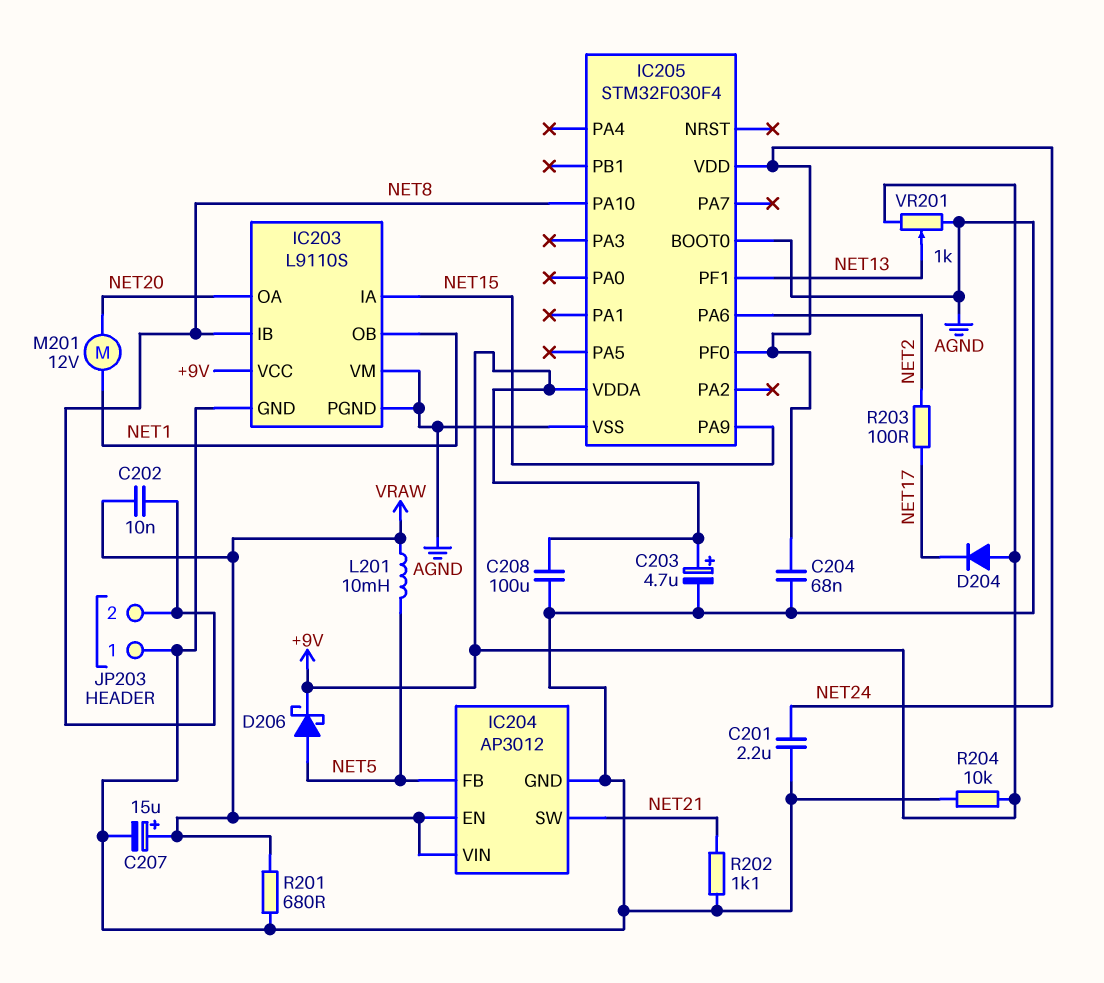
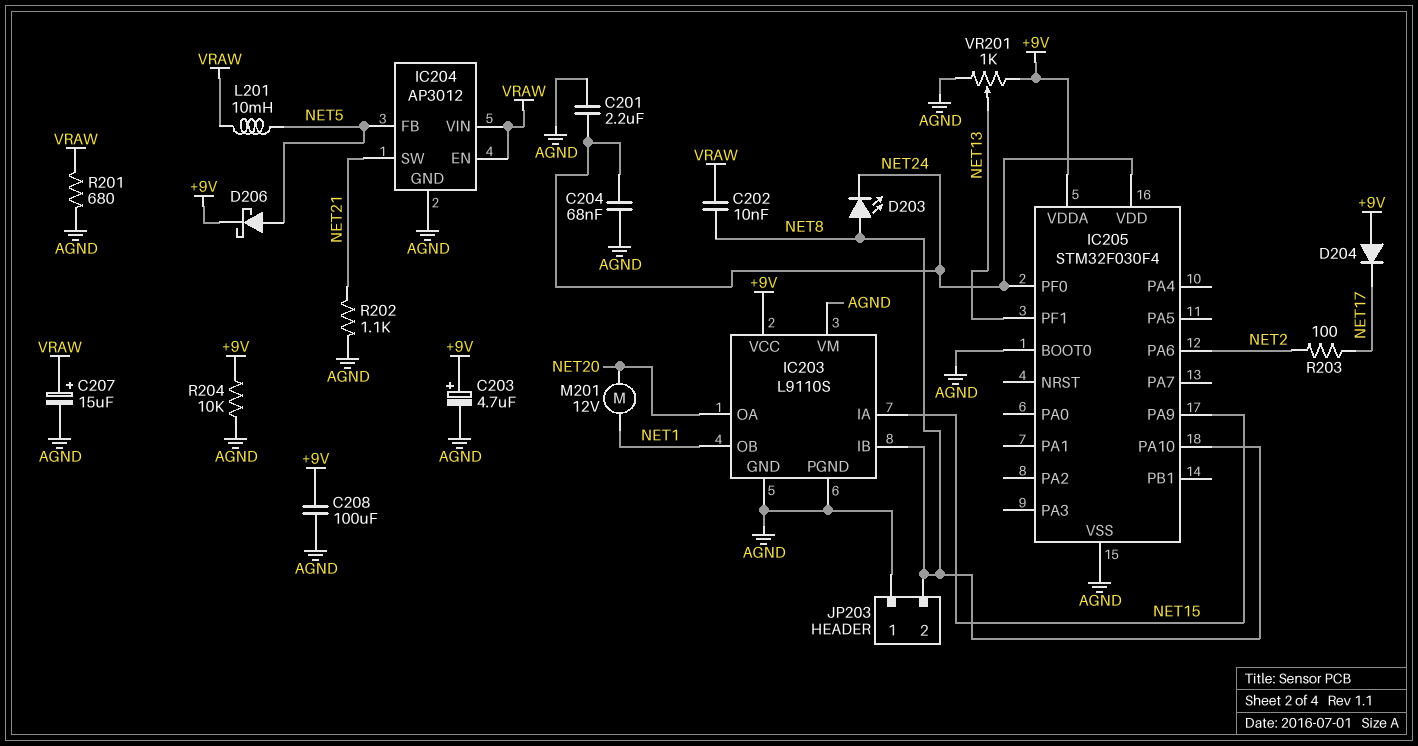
D203: none -> LED (A NET8, K NET24)

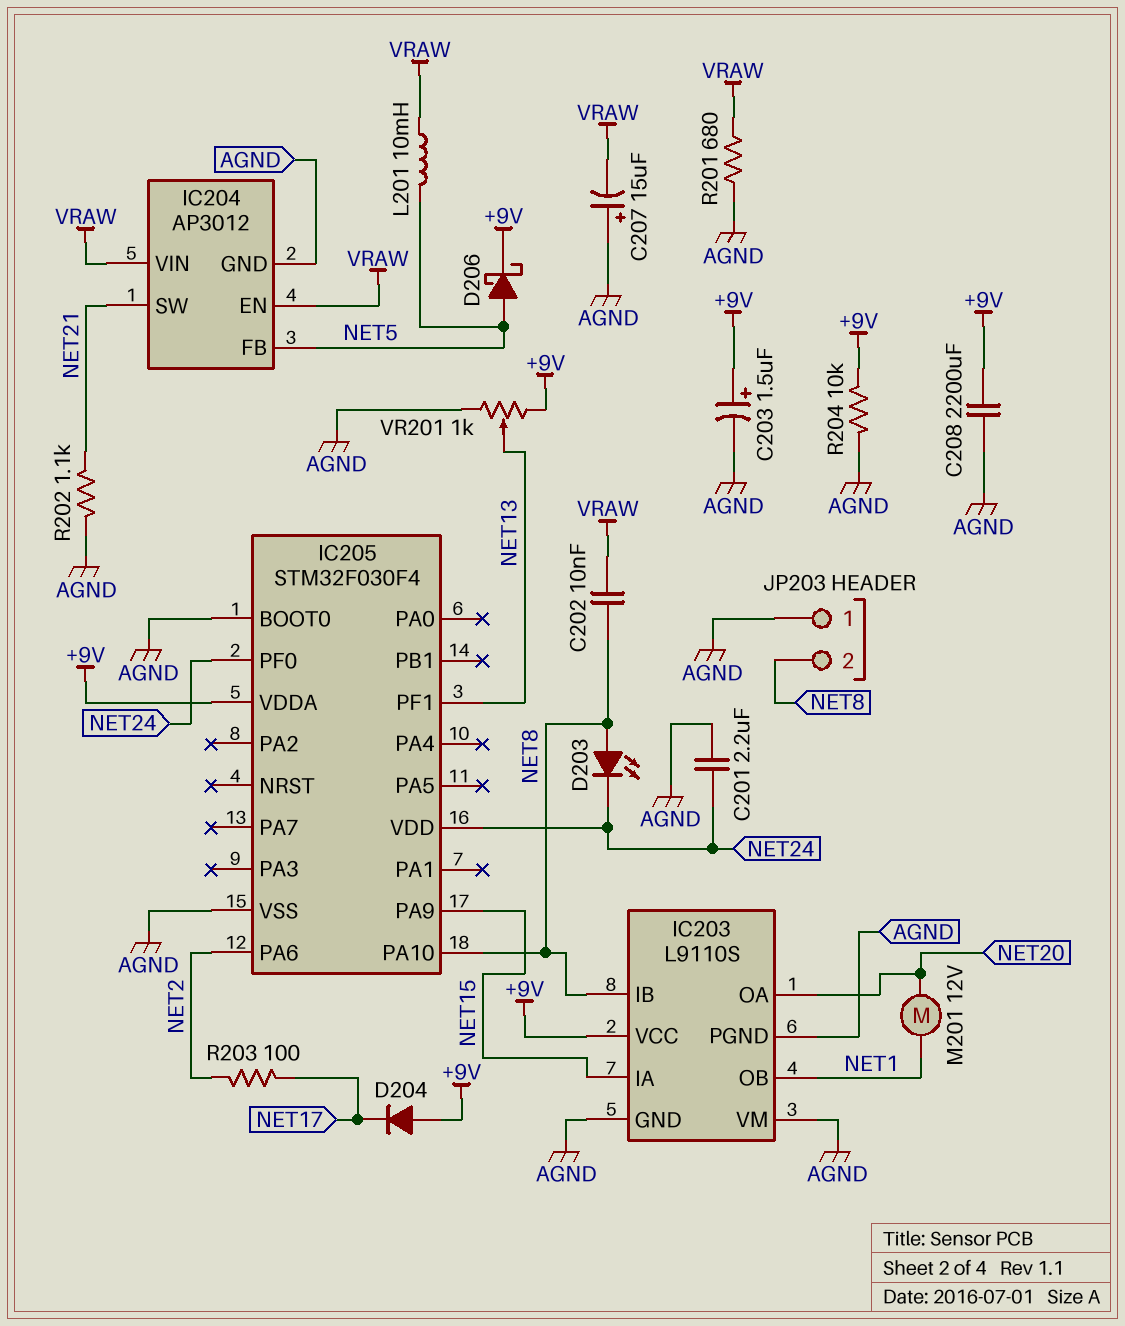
C203: 4.7uF (plus +9V, minus AGND) -> 1.5uF (plus +9V, minus AGND)
C204: 68nF (AGND, NET24) -> none
C207: 15uF (plus VRAW, minus AGND) -> 15uF (plus AGND, minus VRAW)
C208: 100uF (+9V, AGND) -> 2200uF (+9V, AGND)

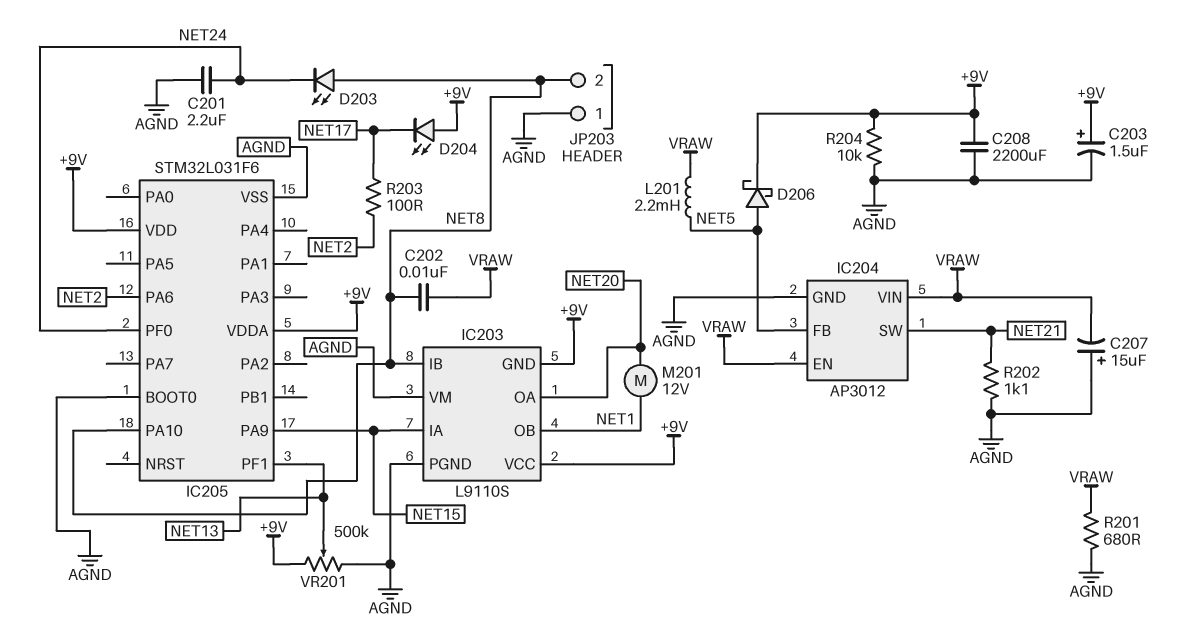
D204: diode (A +9V, K NET17) -> LED (A +9V, K NET17)
IC203 pin GND: AGND -> +9V
IC205: STM32F030F4 -> STM32L031F6
IC205 pin VDD: NET24 -> +9V
L201: 10mH (NET5, VRAW) -> 2.2mH (NET5, VRAW)
VR201: 1k (+9V, AGND, wiper NET13) -> 500k (+9V, AGND, wiper NET13)

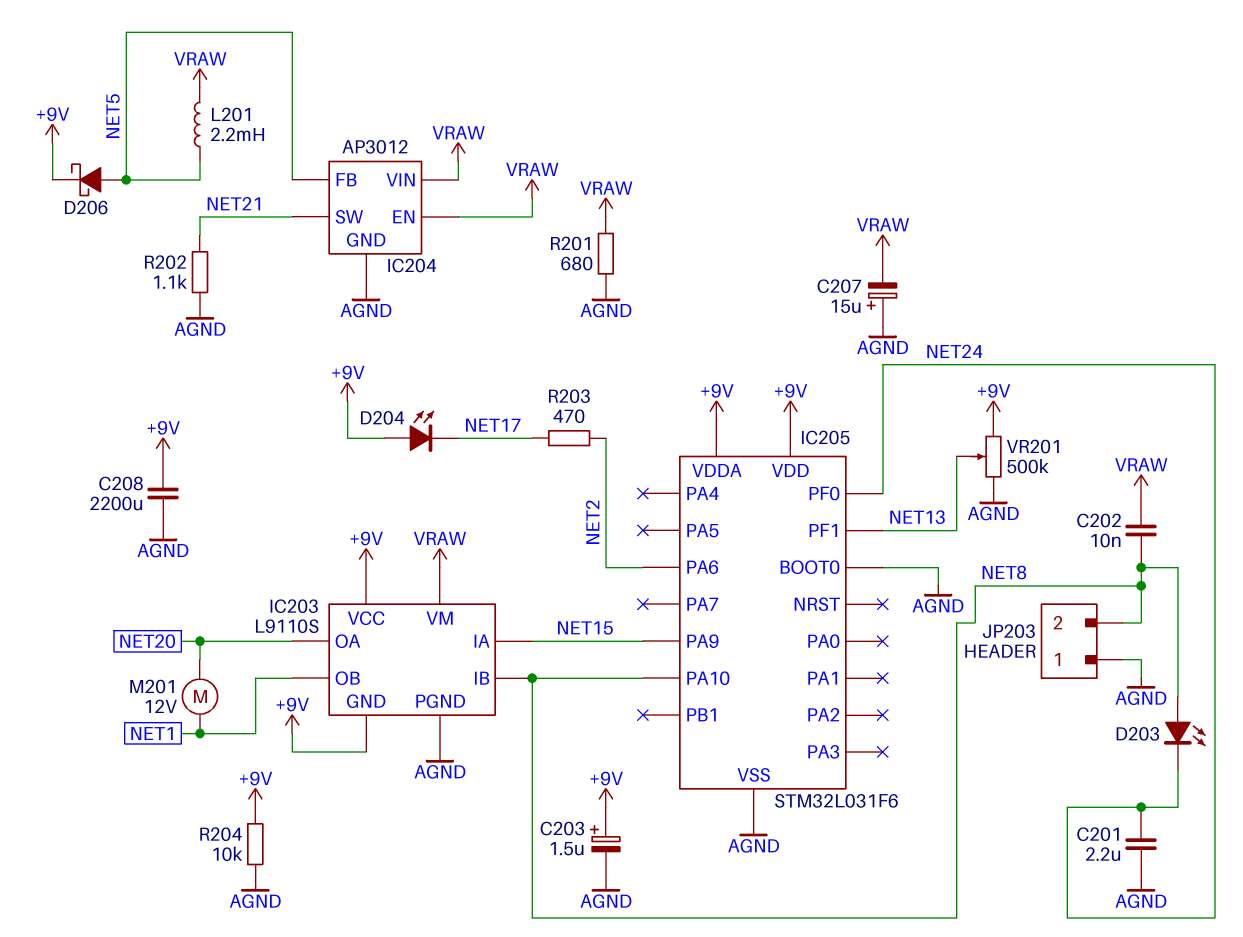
IC203 pin VM: AGND -> VRAW
R203: 100 (NET2, NET17) -> 470 (NET2, NET17)

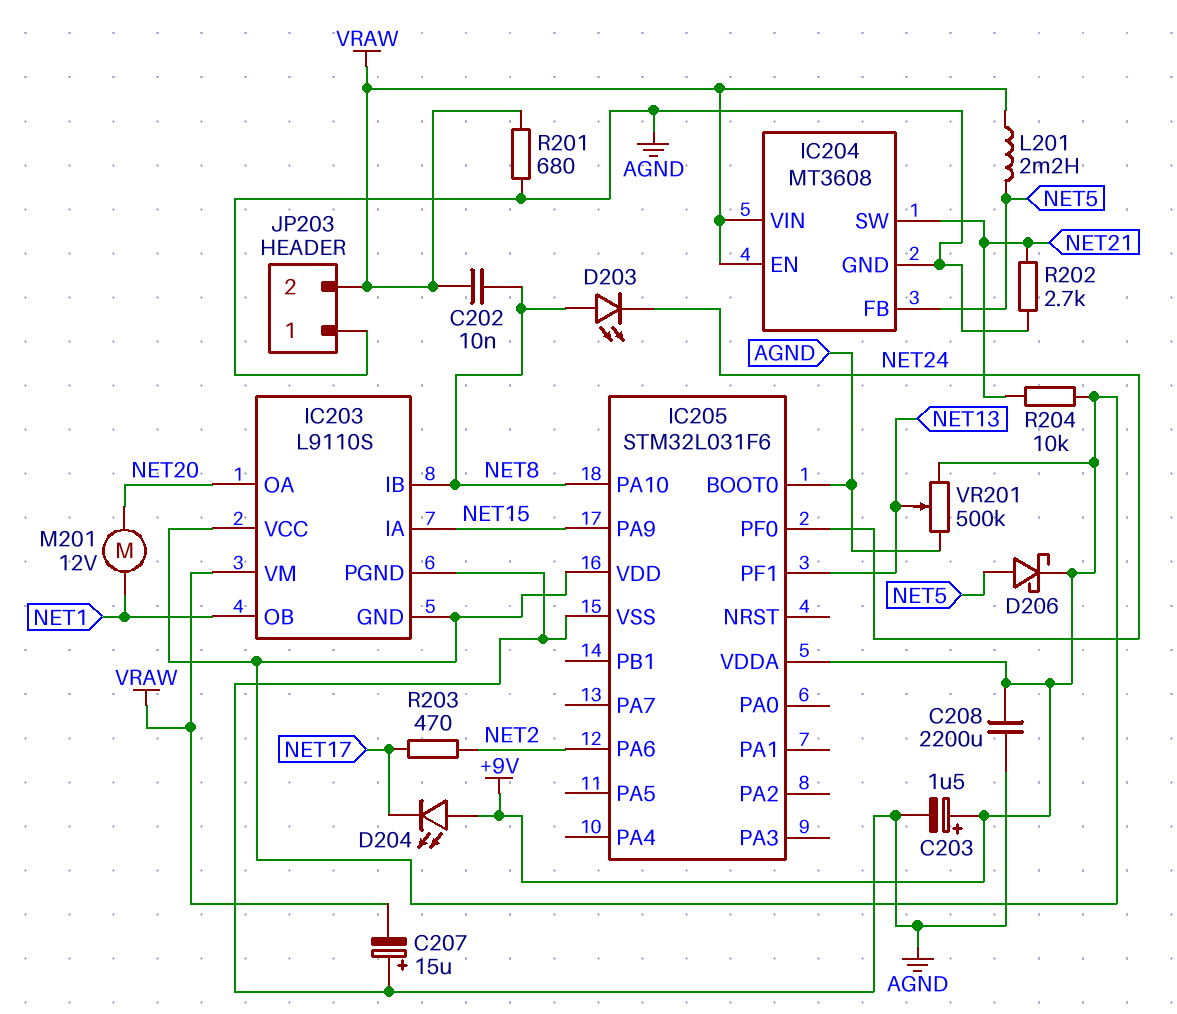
C201: 2.2uF (AGND, NET24) -> none
IC204: AP3012 -> MT3608
JP203 pin 2: NET8 -> VRAW
R202: 1.1k (AGND, NET21) -> 2.7k (AGND, NET21)
R204: 10k (+9V, AGND) -> 10k (+9V, NET21)

